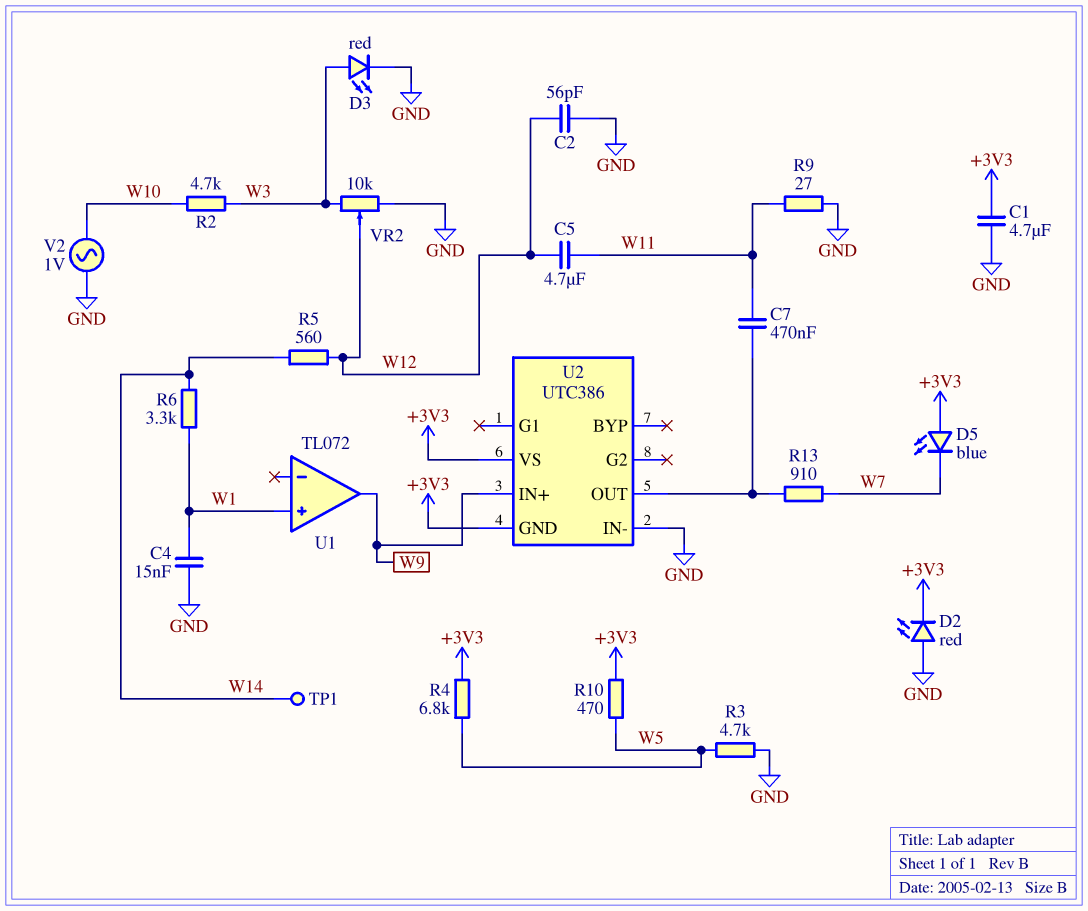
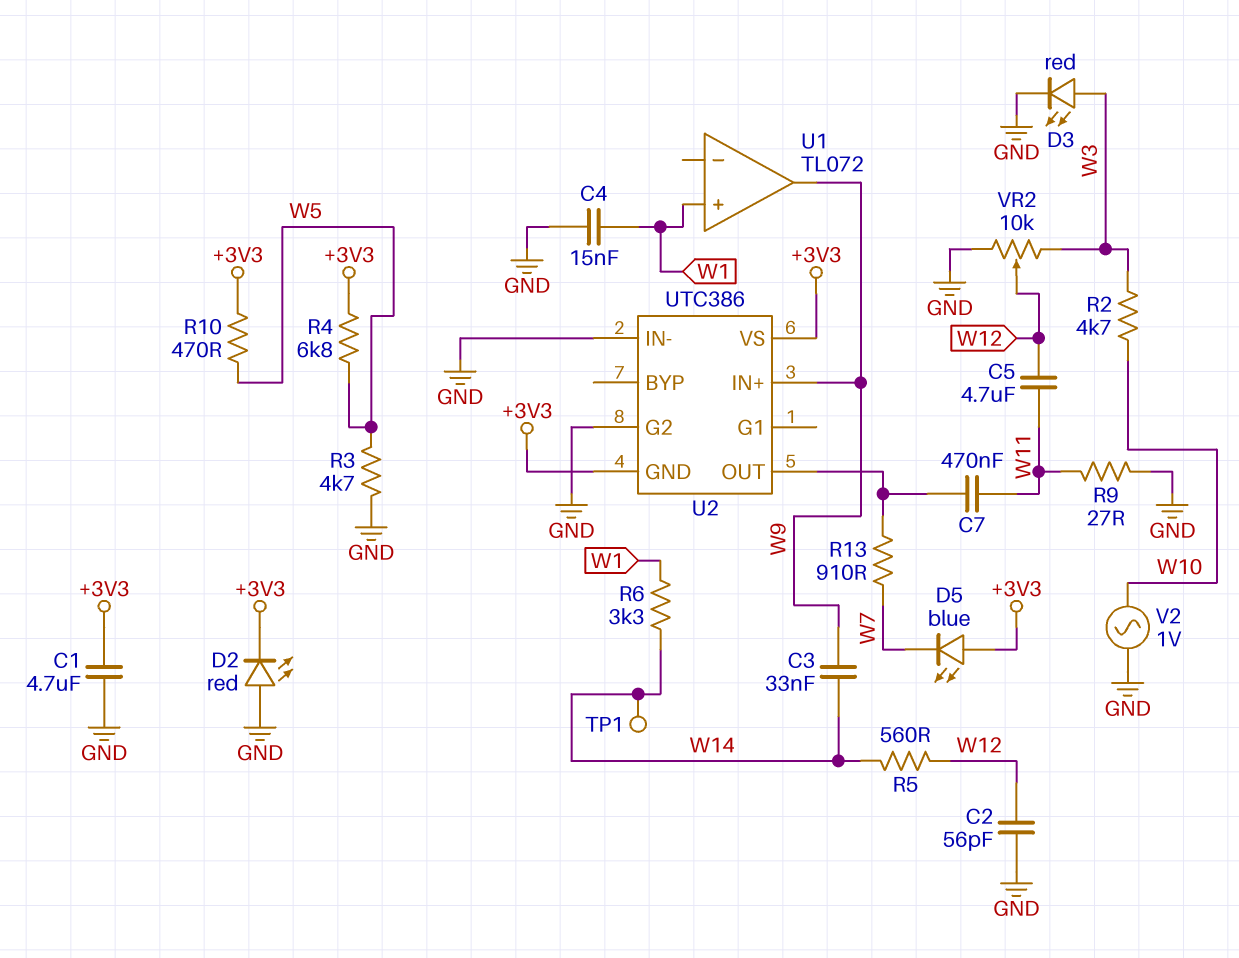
C3: none -> 33nF (W9, W14)
U2 pin G2: none -> GND

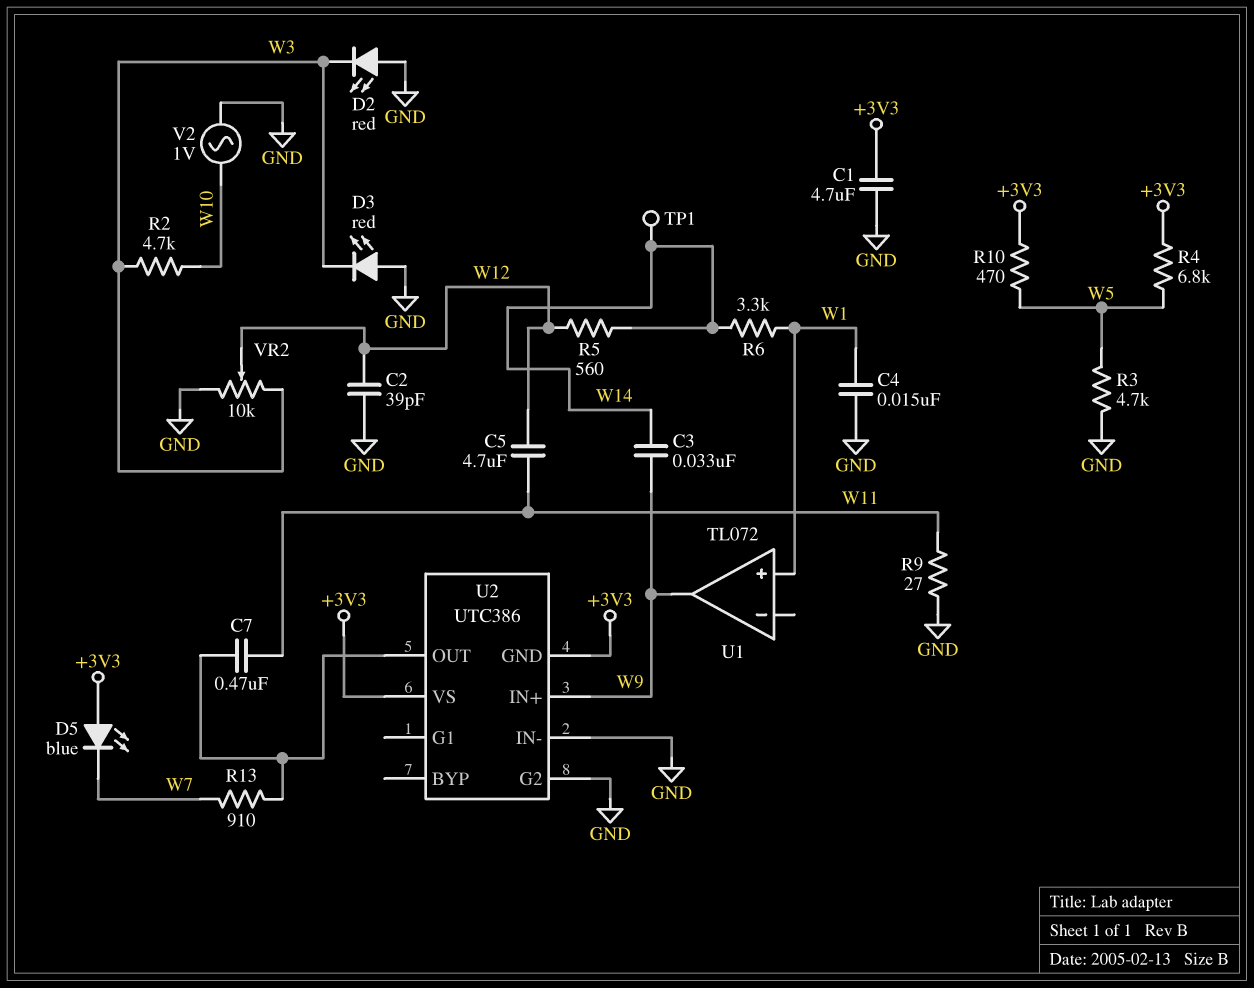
C2: 56pF (GND, W12) -> 39pF (GND, W12)
D2: LED red (A GND, K +3V3) -> LED red (A GND, K W3)
D3: LED red (A W3, K GND) -> LED red (A GND, K W3)

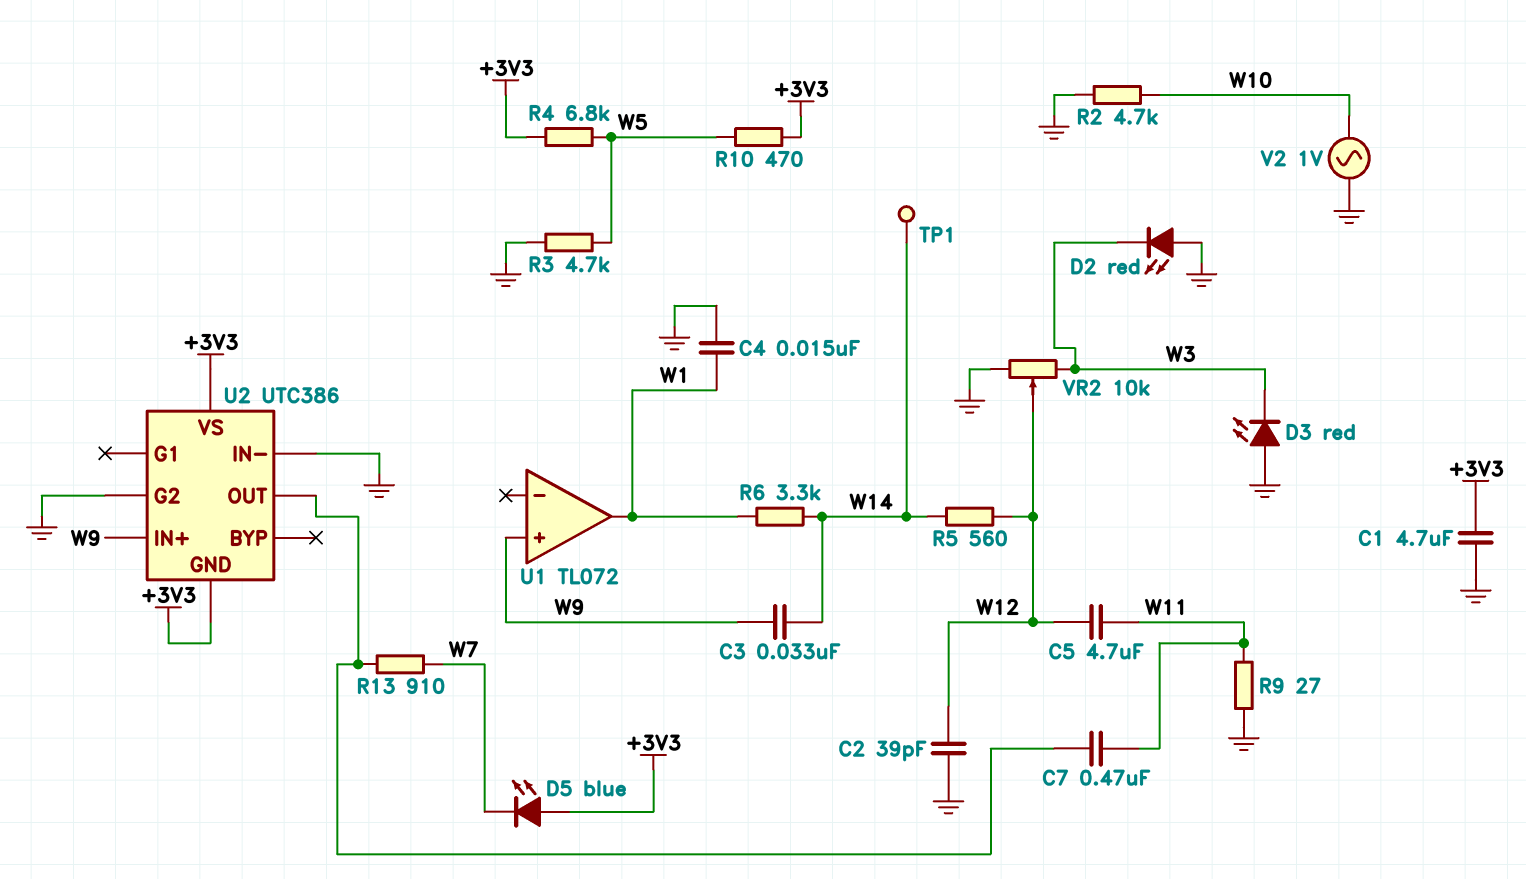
R2: 4.7k (W3, W10) -> 4.7k (GND, W10)
U1 pin in+: W1 -> W9
U1 pin out: W9 -> W1

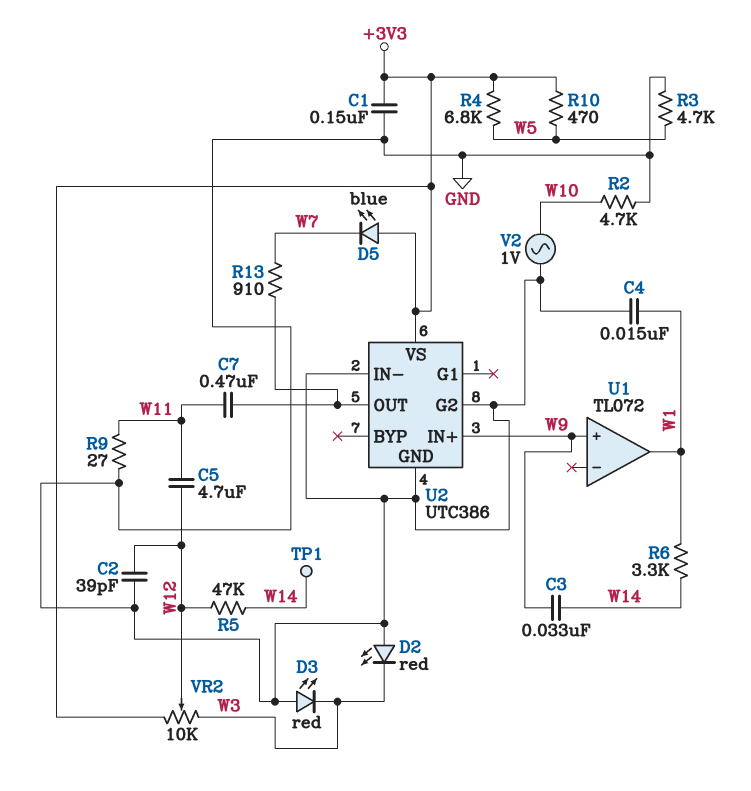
C1: 4.7uF (+3V3, GND) -> 150nF (+3V3, GND)
R5: 560 (W12, W14) -> 47k (W12, W14)
U2 pin GND: +3V3 -> GND
VR2: 10k (GND, W3, wiper W12) -> 10k (+3V3, W3, wiper W12)

